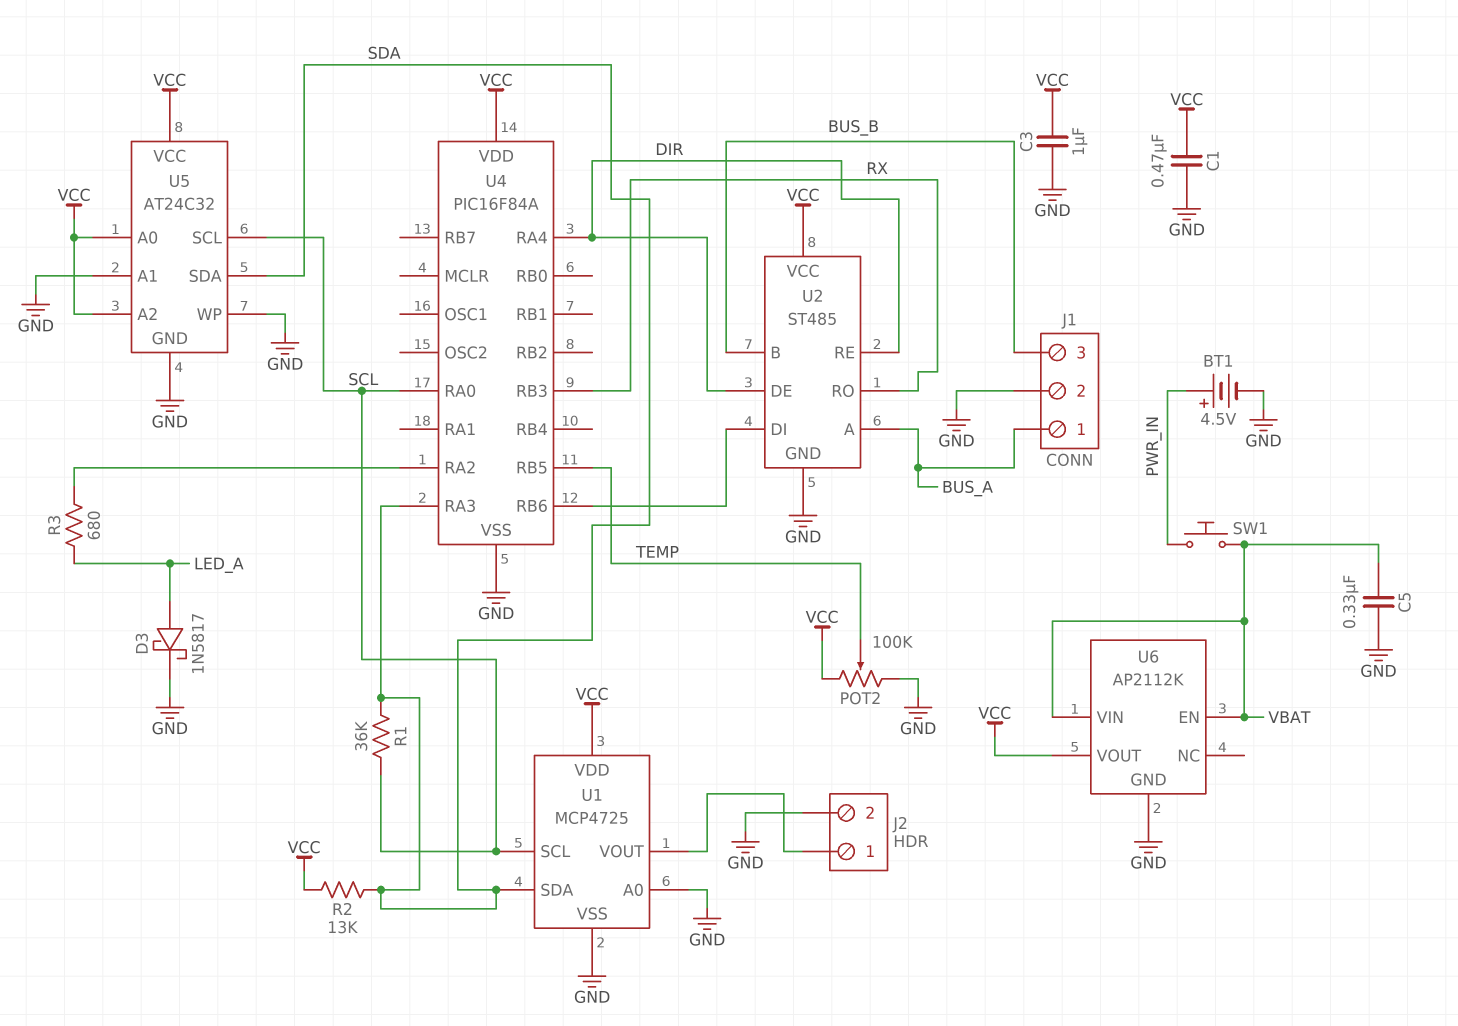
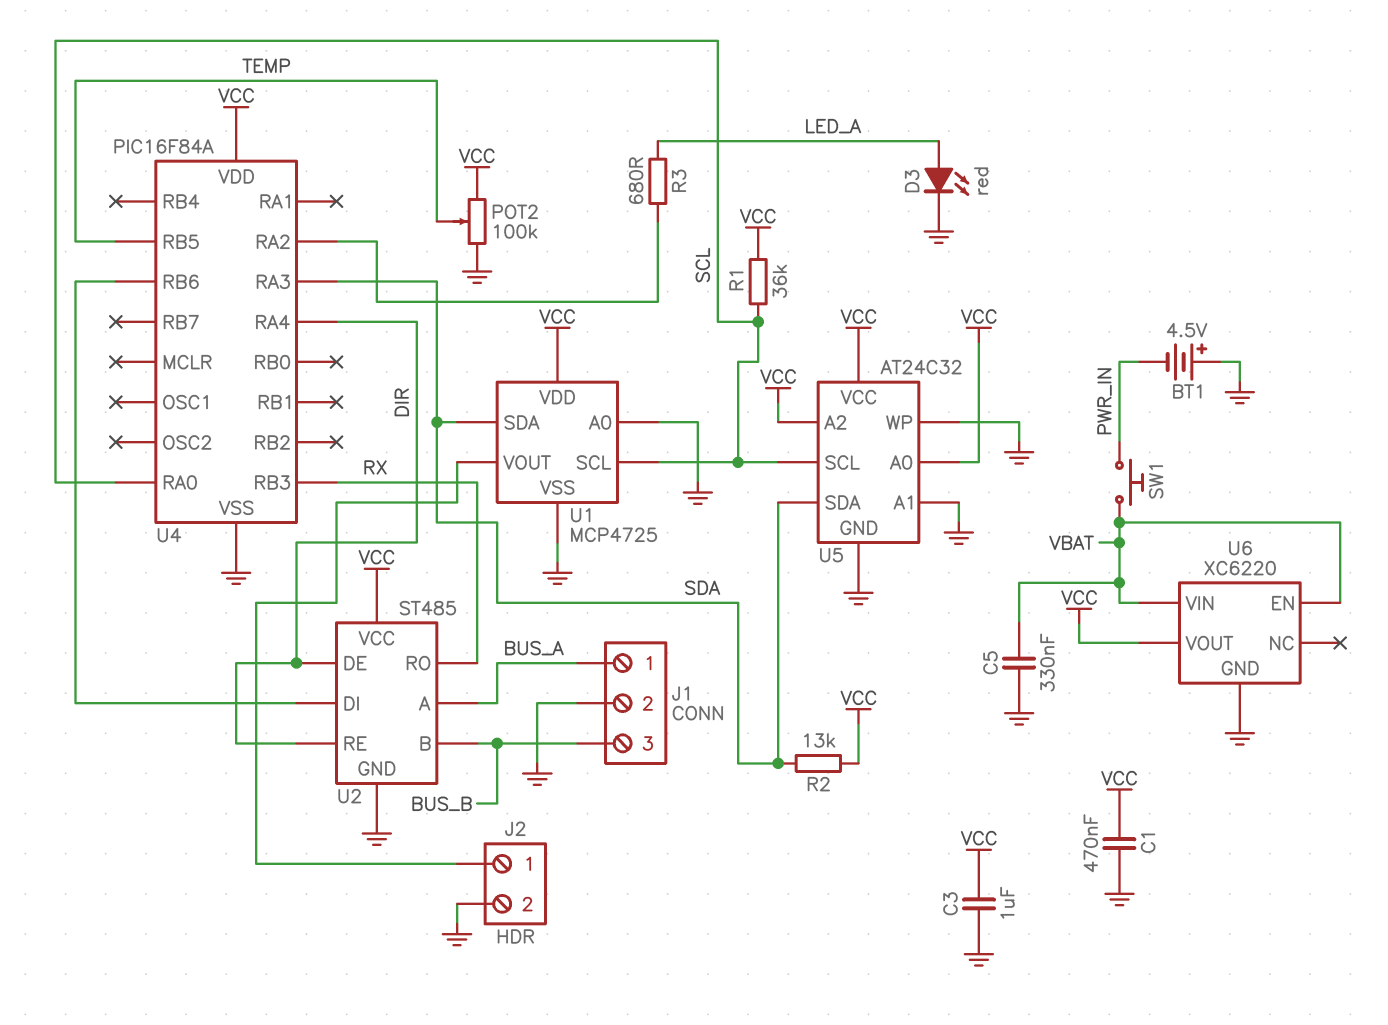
BT1: 4.5V (plus PWR_IN, minus GND) -> 4.5V (plus GND, minus PWR_IN)
D3: schottky 1N5817 (A LED_A, K GND) -> LED red (A LED_A, K GND)
R1: 36k (SCL, SDA) -> 36k (SCL, VCC)
U6: AP2112K -> XC6220

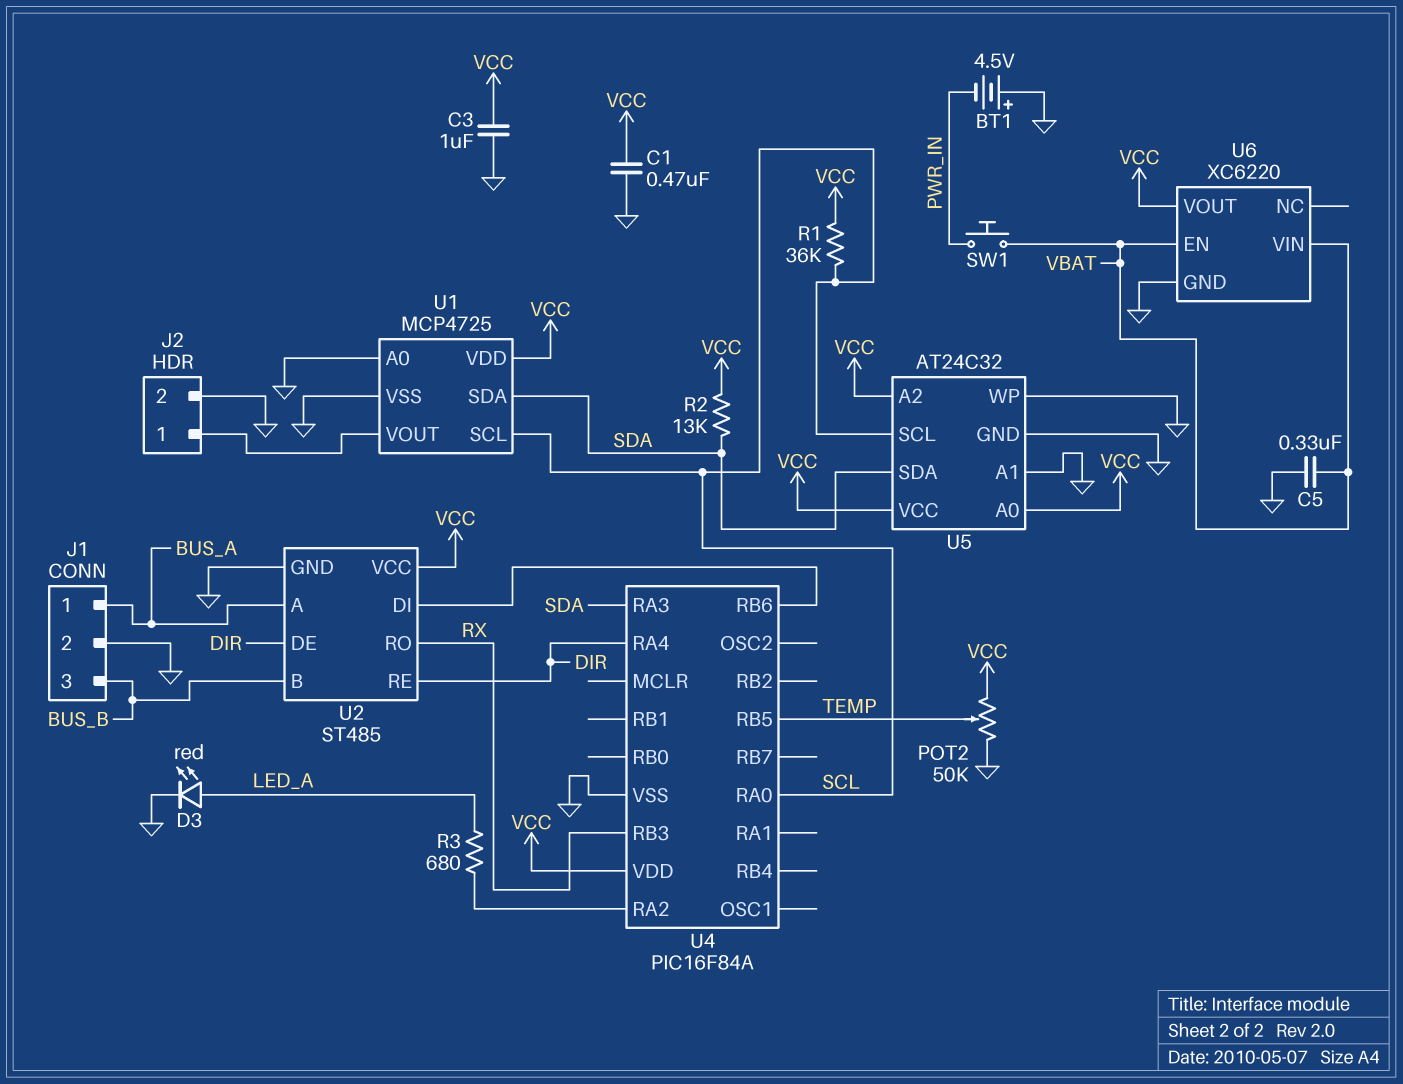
POT2: 100k (GND, VCC, wiper TEMP) -> 50k (GND, VCC, wiper TEMP)

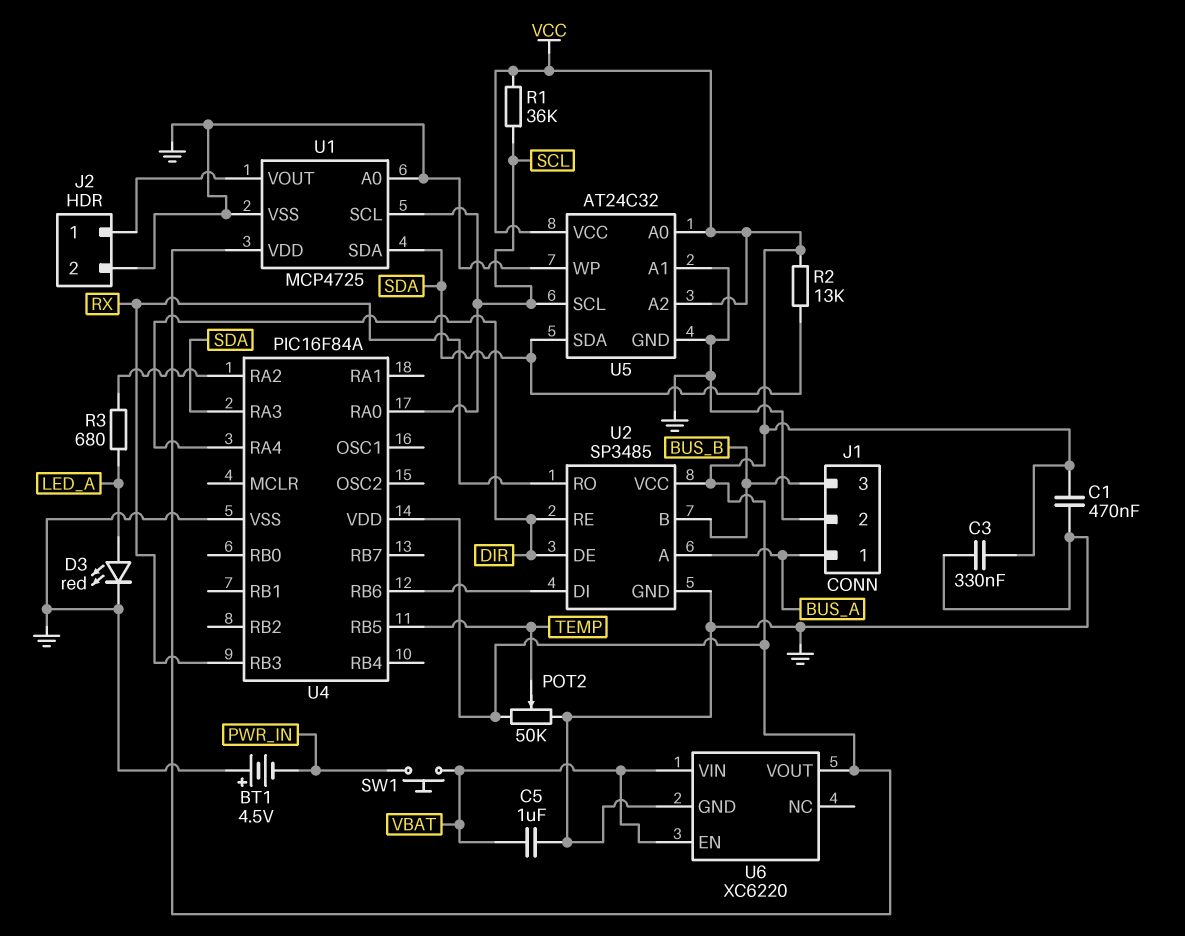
C3: 1uF (GND, VCC) -> 330nF (GND, VCC)
C5: 330nF (GND, VBAT) -> 1uF (GND, VBAT)
U2: ST485 -> SP3485

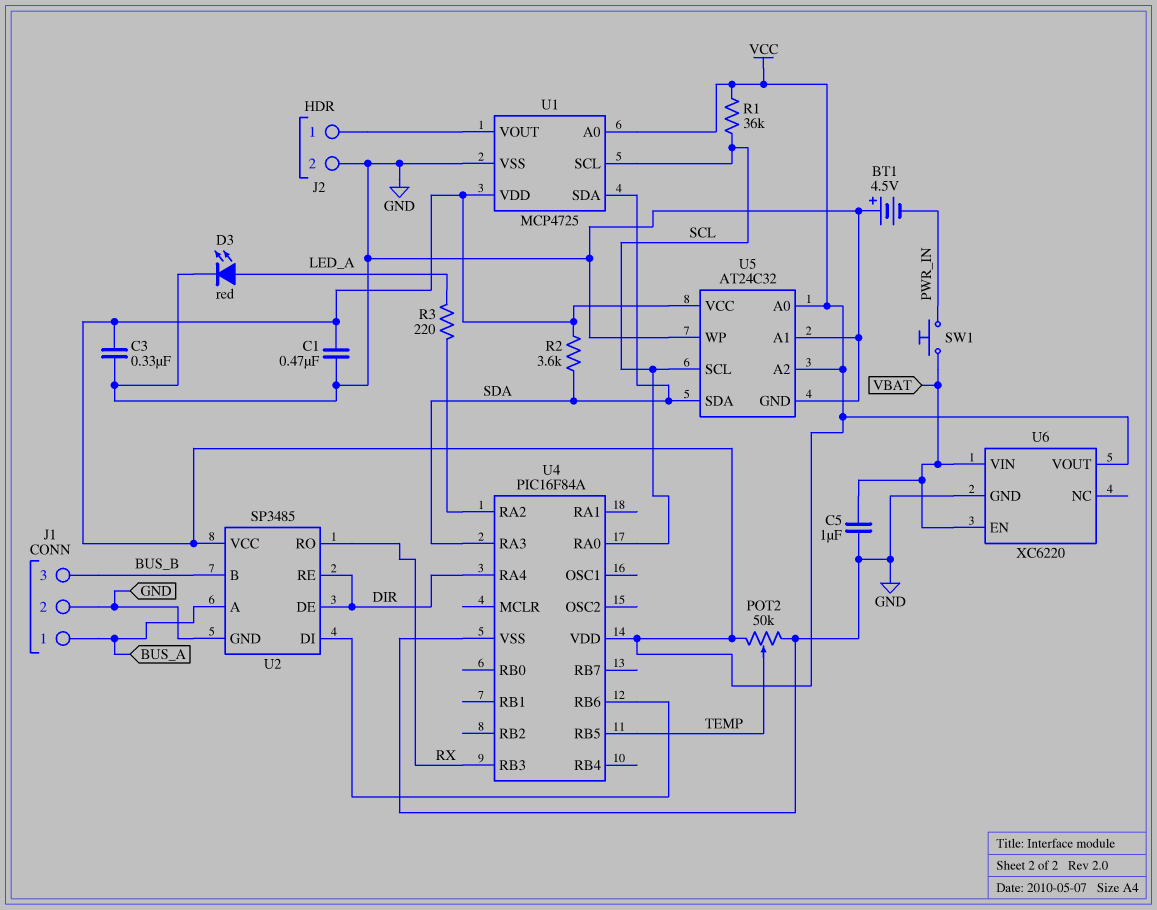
R2: 13k (SDA, VCC) -> 3.6k (SDA, VCC)
R3: 680 (LED_A, U4/RA2) -> 220 (LED_A, U4/RA2)
U1 pin A0: GND -> VCC

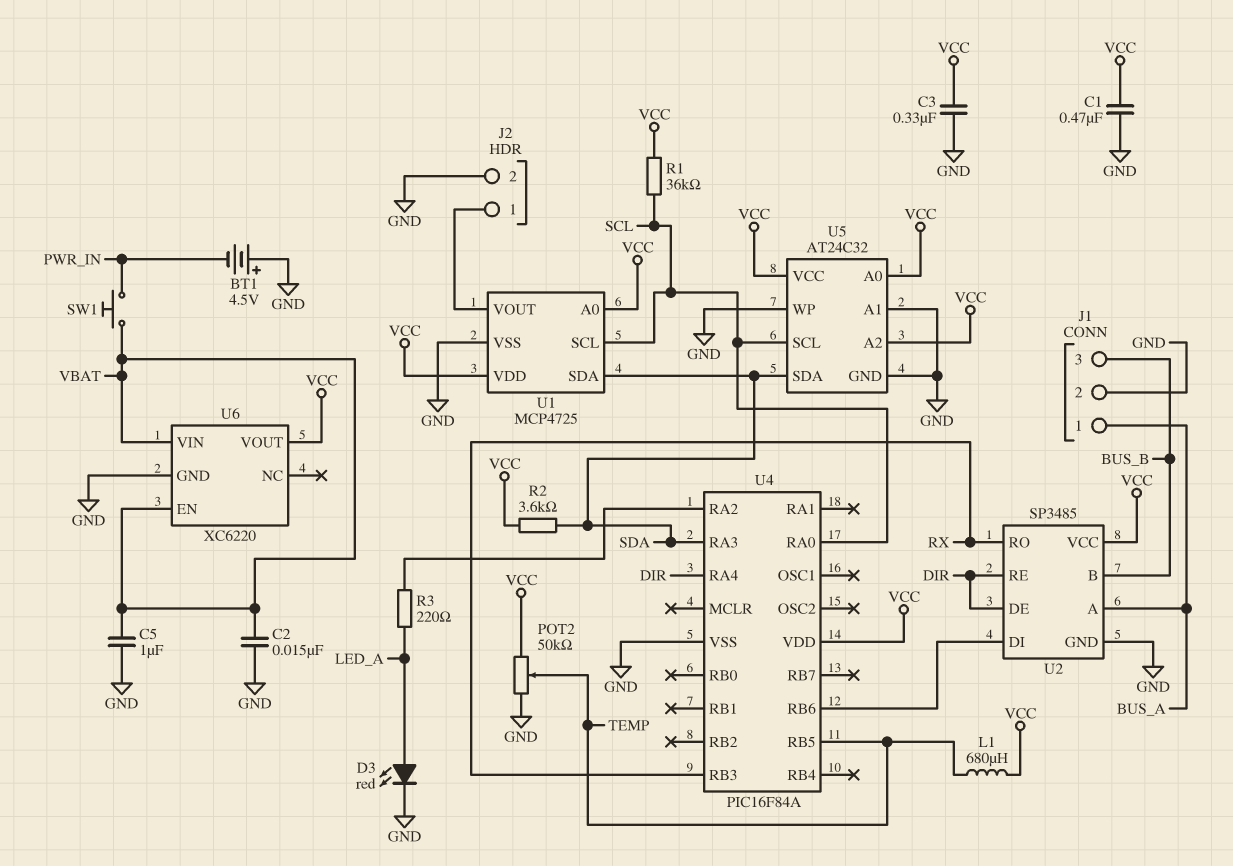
C2: none -> 15nF (GND, VBAT)
L1: none -> 680uH (TEMP, VCC)

